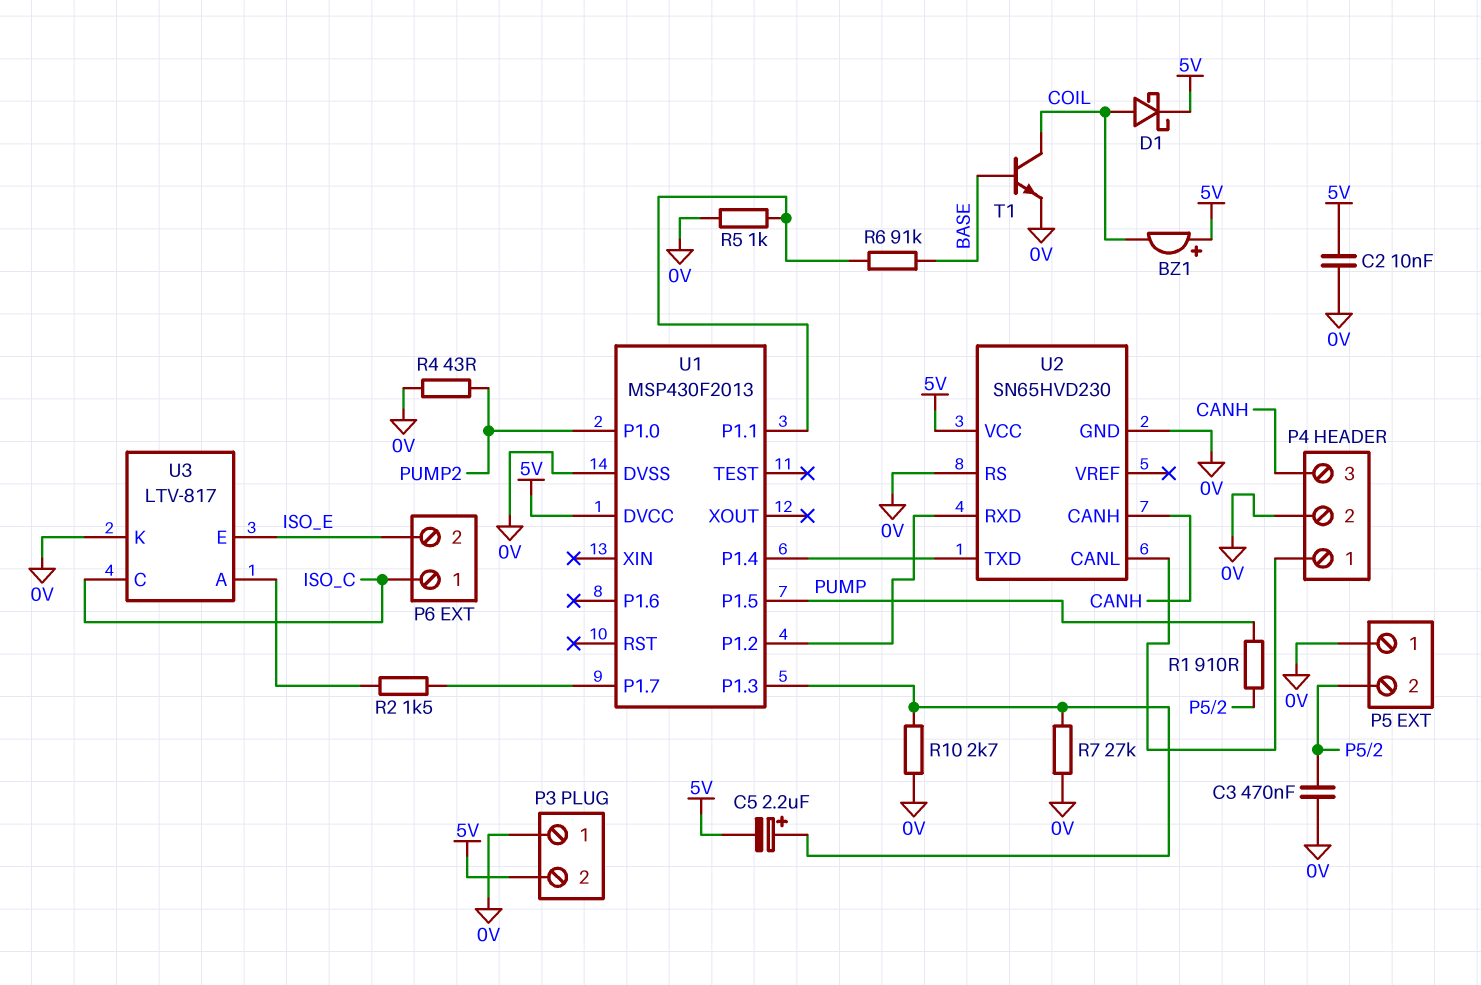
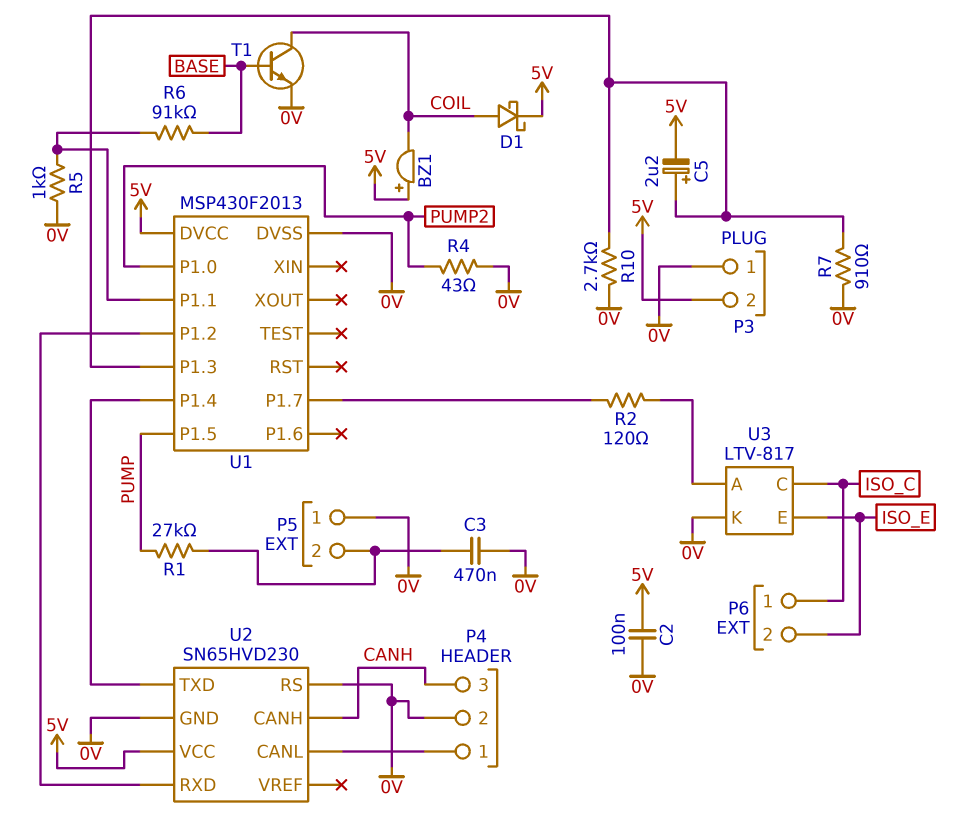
C2: 10nF (0V, 5V) -> 100nF (0V, 5V)
R1: 910 (P5/2, PUMP) -> 27k (P5/2, PUMP)
R2: 1.5k (U1/P1.7, U3/A) -> 120 (U1/P1.7, U3/A)
R7: 27k (0V, U1/P1.3) -> 910 (0V, U1/P1.3)

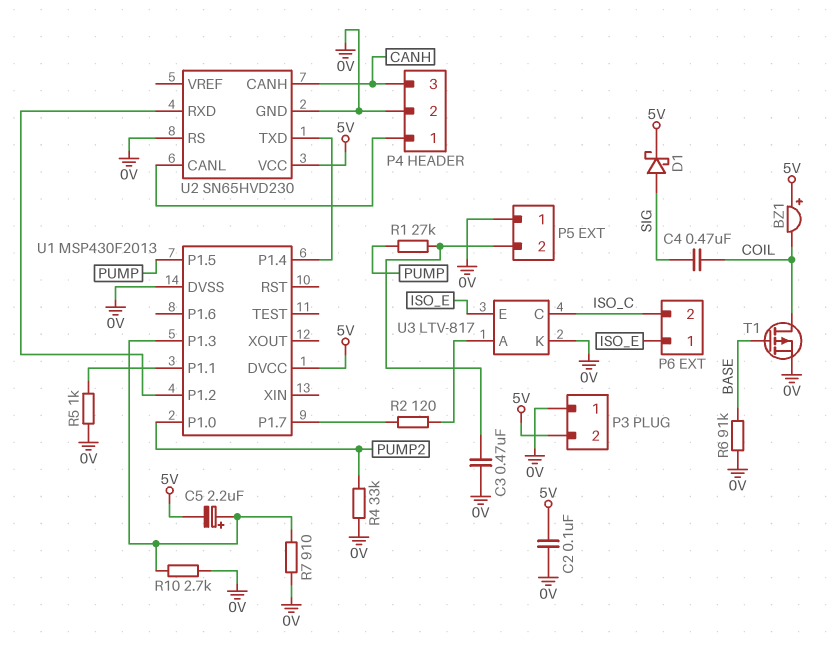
C4: none -> 470nF (COIL, SIG)
D1: schottky (A COIL, K 5V) -> schottky (A SIG, K 5V)
P6 pin 1: ISO_C -> ISO_E
P6 pin 2: ISO_E -> ISO_C
R4: 43 (0V, PUMP2) -> 33k (0V, PUMP2)
R6: 91k (BASE, U1/P1.1) -> 91k (0V, BASE)
T1: NPN (B BASE, C COIL, E 0V) -> PMOS (G BASE, D COIL, S 0V)

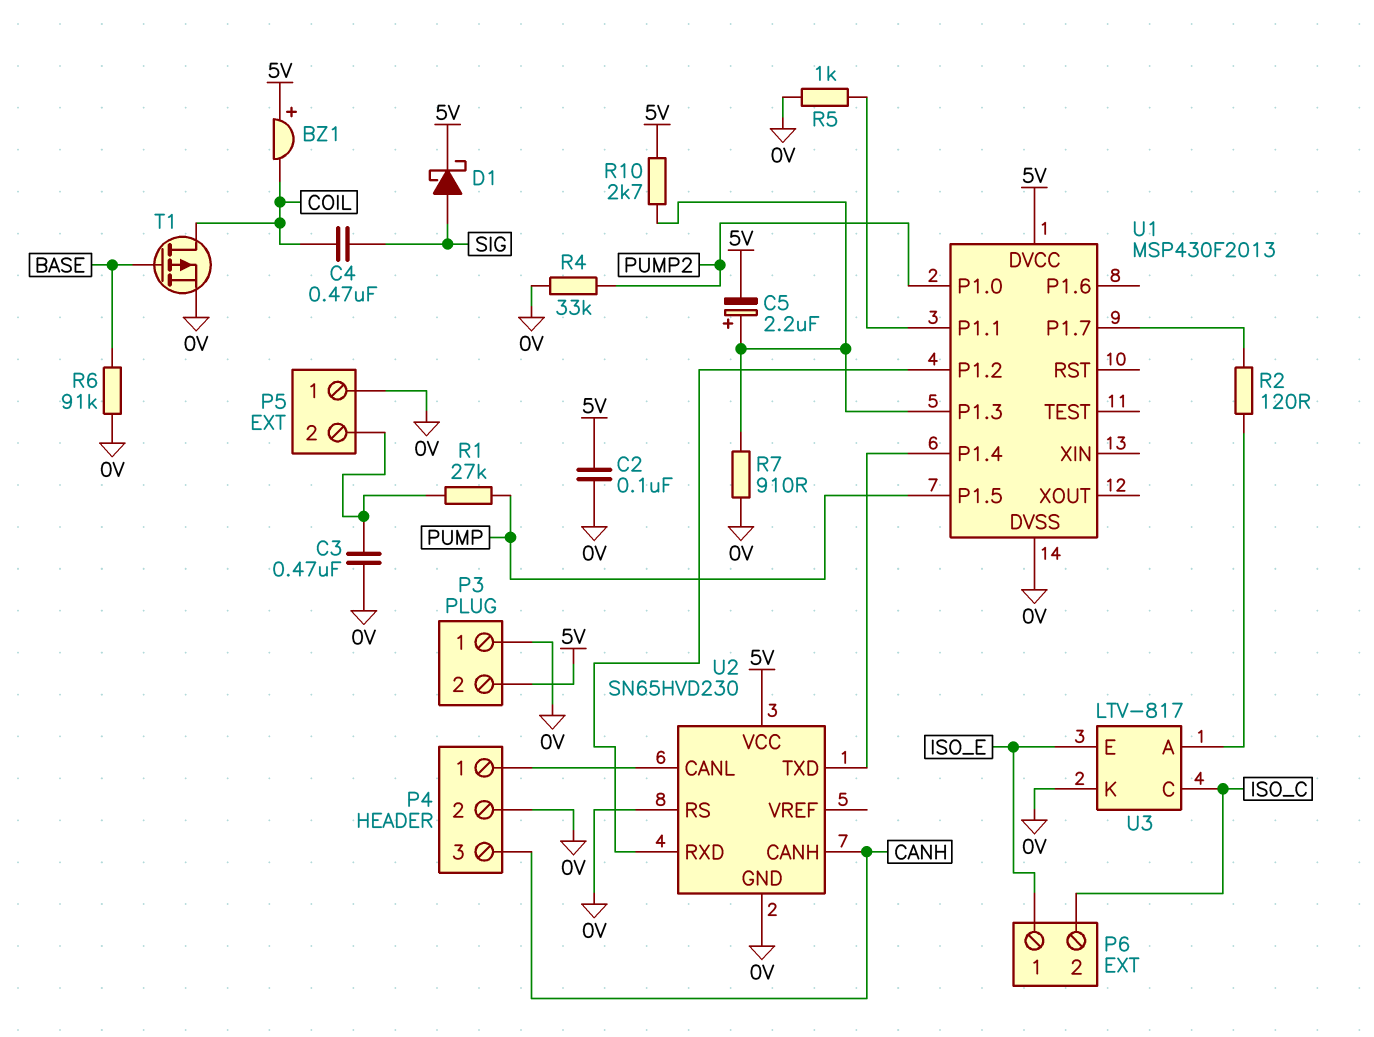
R10: 2.7k (0V, U1/P1.3) -> 2.7k (5V, U1/P1.3)

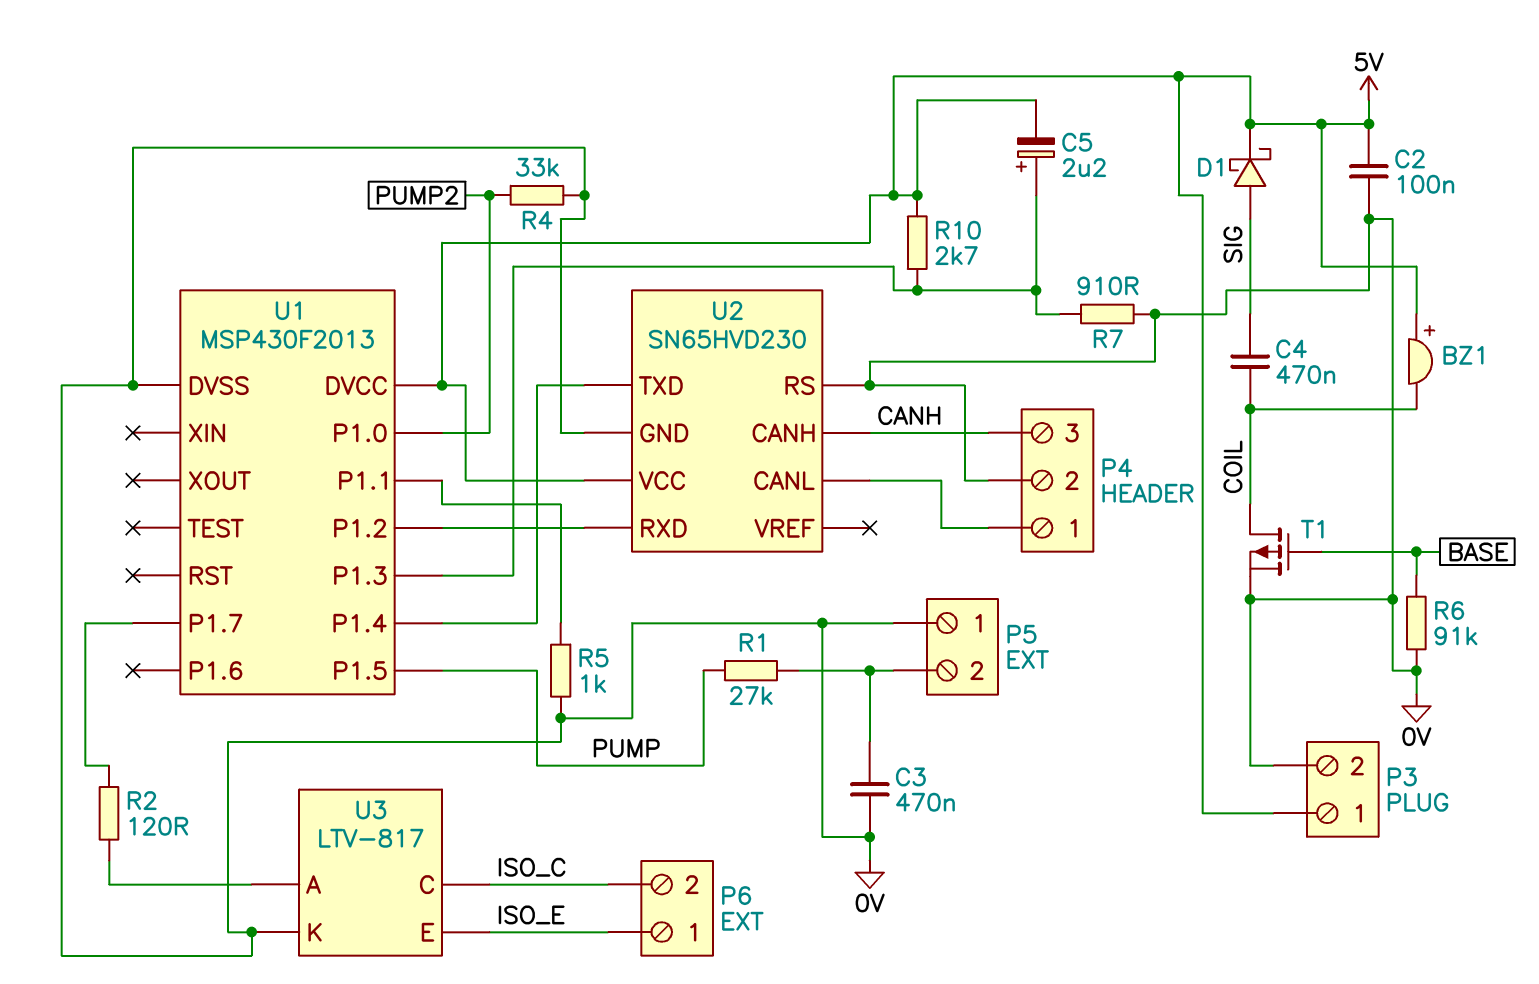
P3 pin 1: 0V -> 5V
P3 pin 2: 5V -> 0V

